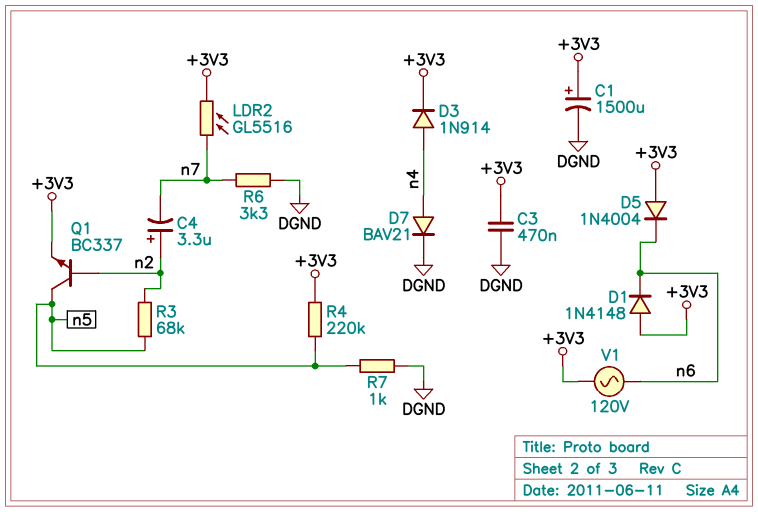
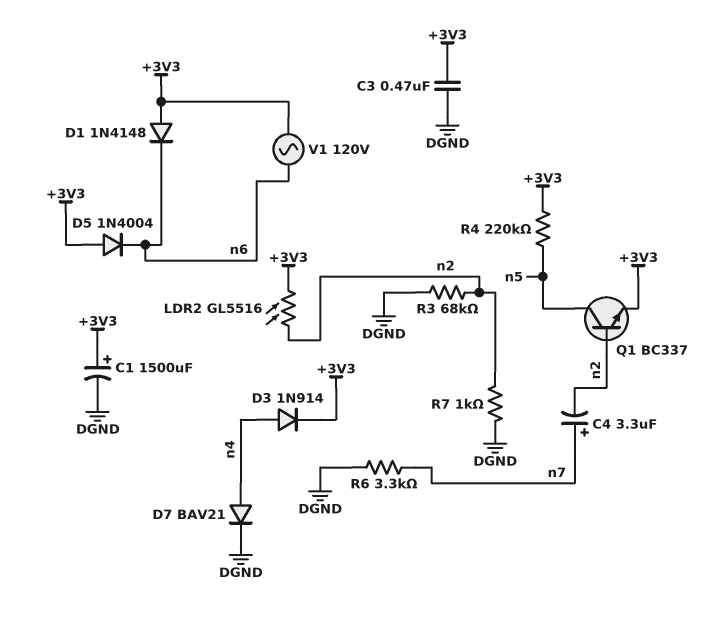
C4: 3.3uF (plus n2, minus n7) -> 3.3uF (plus n7, minus n2)
LDR2: GL5516 (+3V3, n7) -> GL5516 (+3V3, n2)
R3: 68k (n2, n5) -> 68k (DGND, n2)
R7: 1k (DGND, n5) -> 1k (DGND, n2)

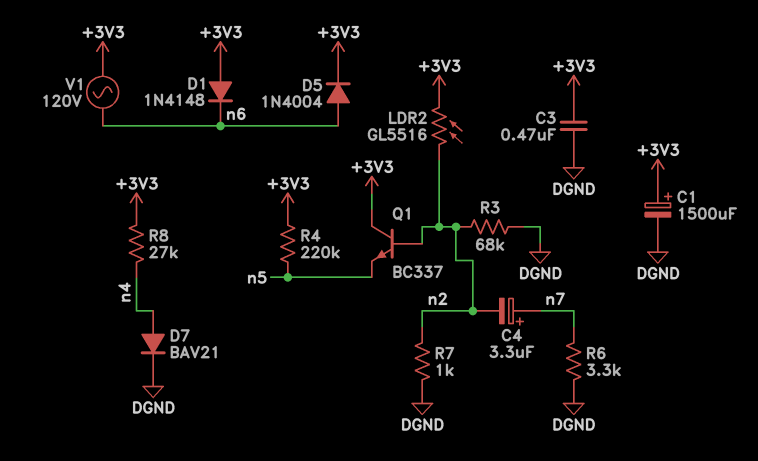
D3: diode 1N914 (A n4, K +3V3) -> none
D5: diode 1N4004 (A +3V3, K n6) -> diode 1N4004 (A n6, K +3V3)
Q1: NPN BC337 (B n2, C n5, E +3V3) -> NPN BC337 (B n2, C +3V3, E n5)
R8: none -> 27k (+3V3, n4)

